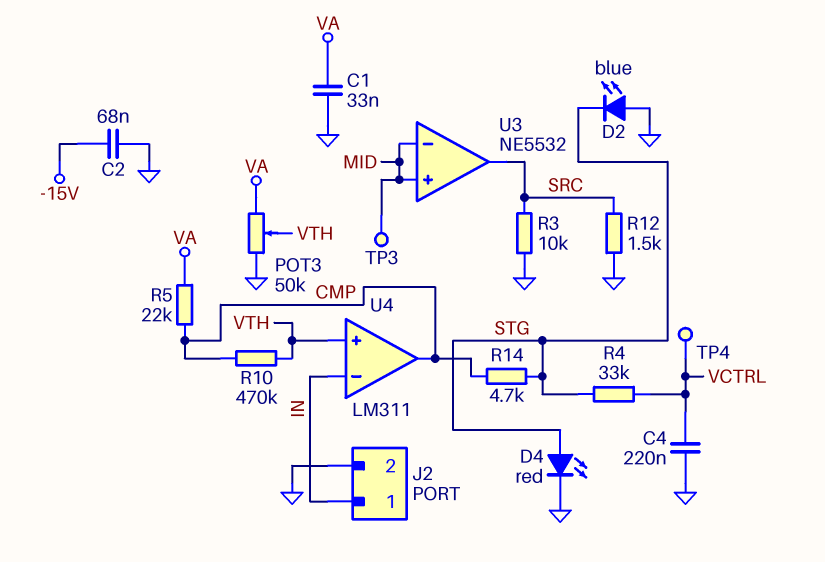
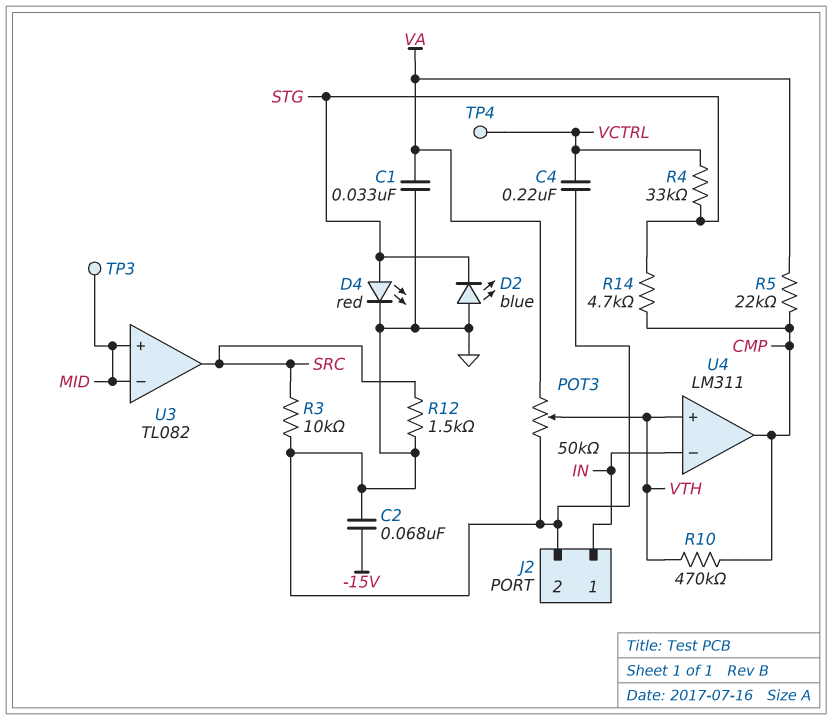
U3: NE5532 -> TL082

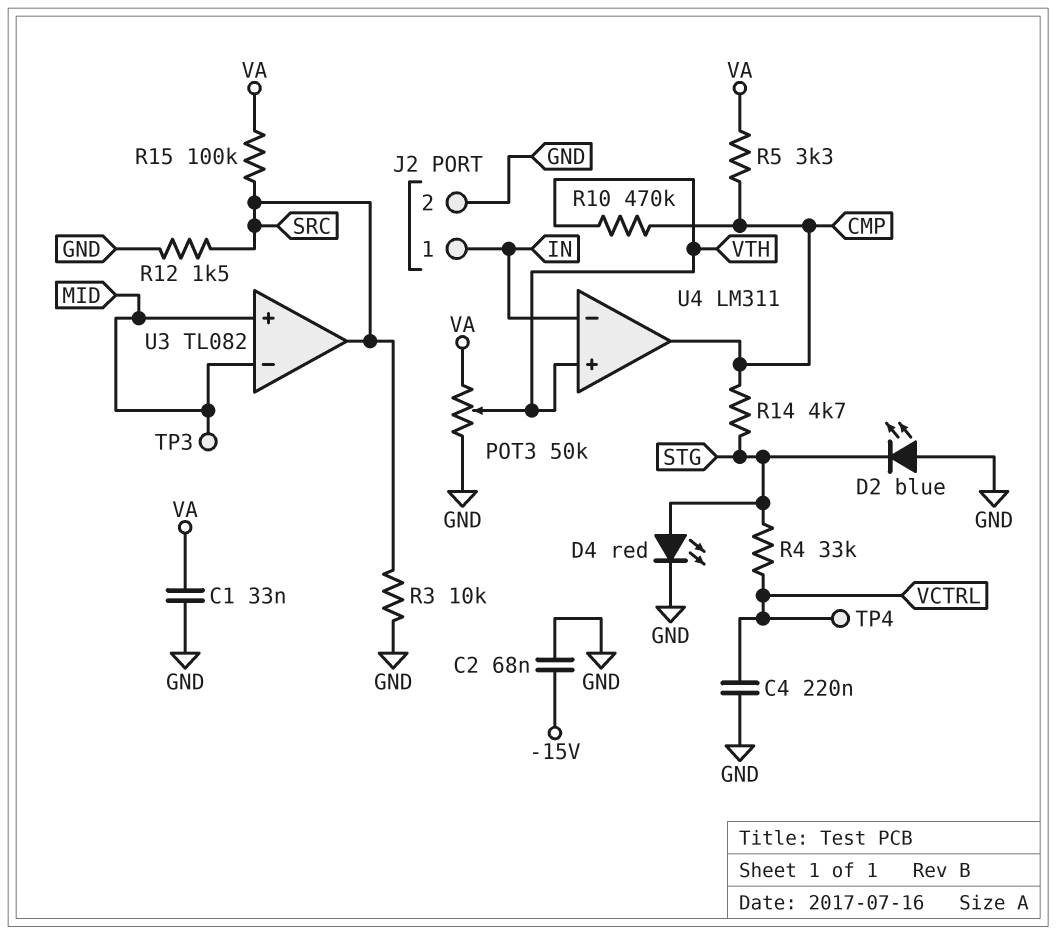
R5: 22k (CMP, VA) -> 3.3k (CMP, VA)
R15: none -> 100k (SRC, VA)

